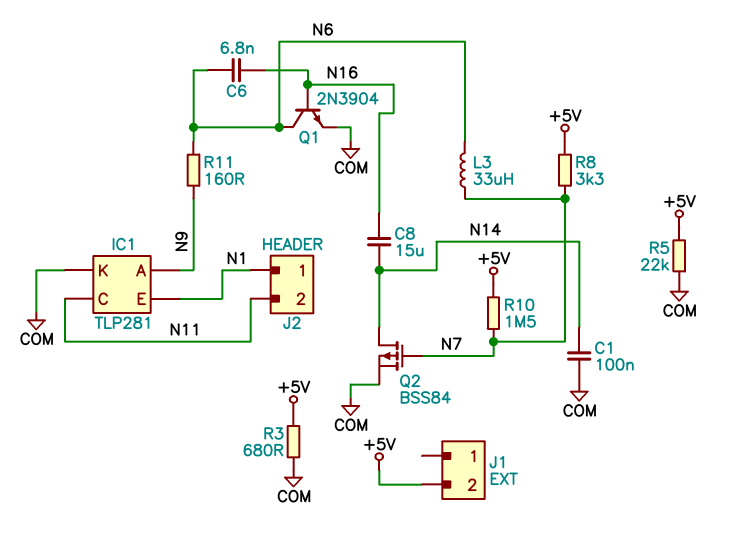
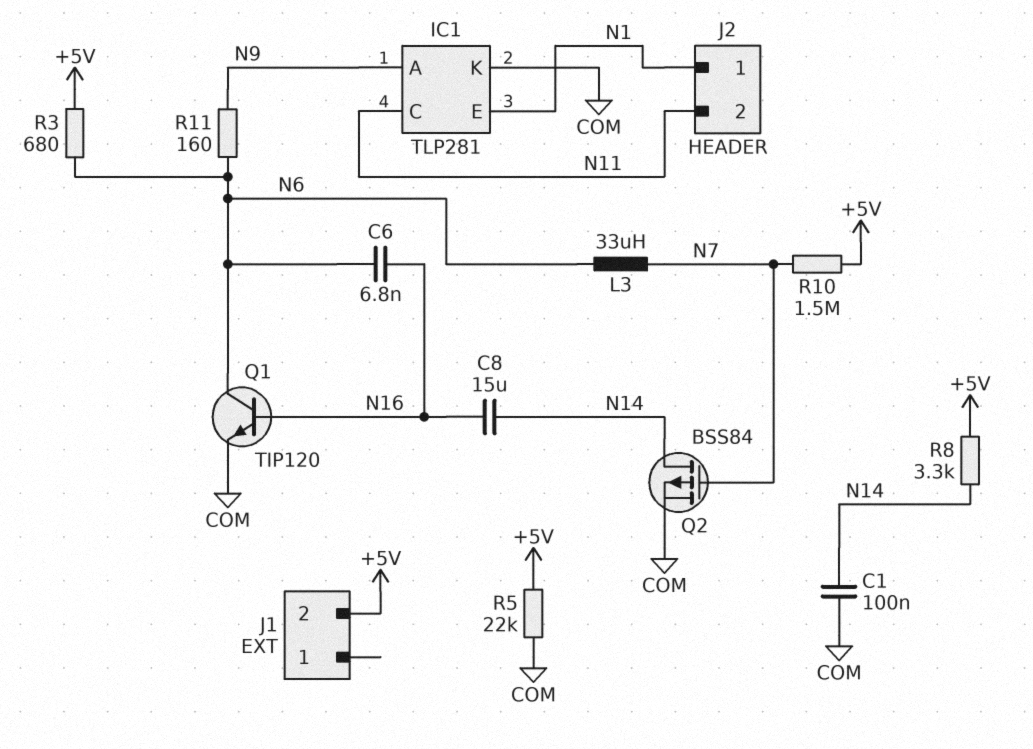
Q1: NPN 2N3904 (B N16, C N6, E COM) -> NPN TIP120 (B N16, C N6, E COM)
R3: 680 (+5V, COM) -> 680 (+5V, N6)
R8: 3.3k (+5V, N7) -> 3.3k (+5V, N14)

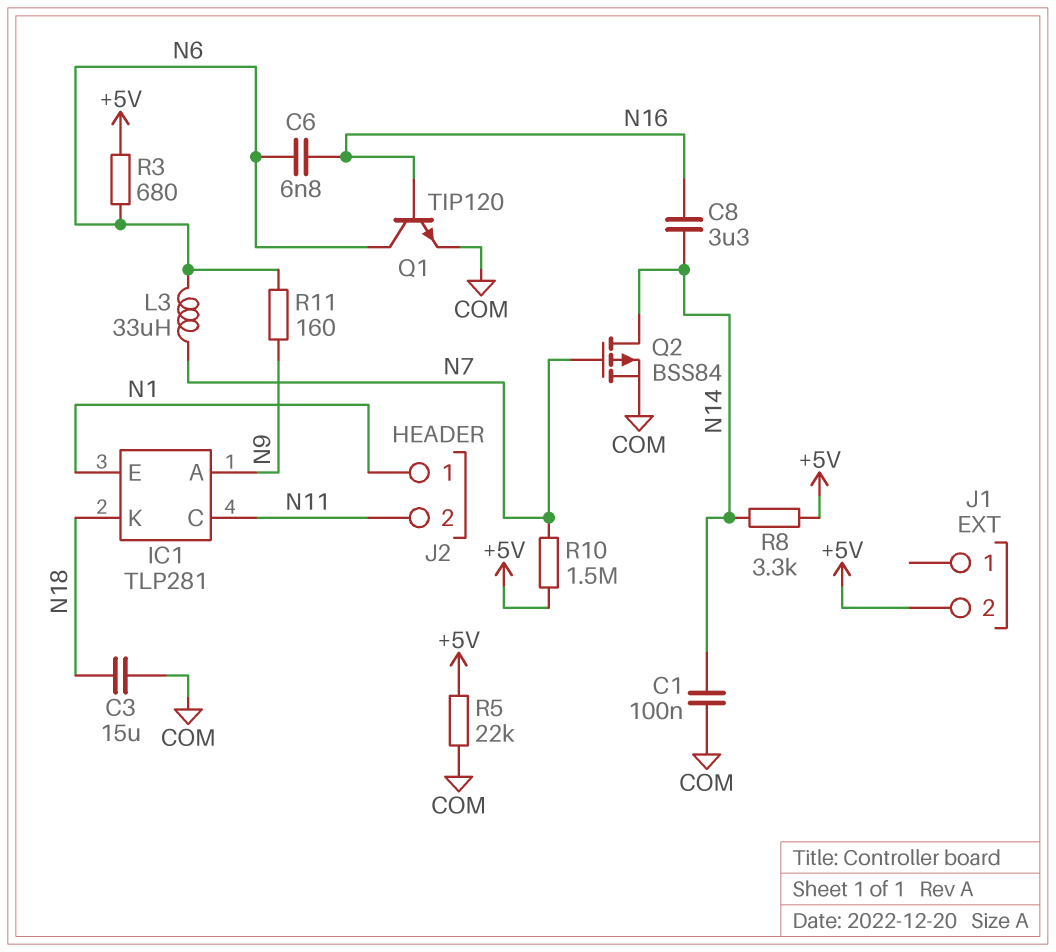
C3: none -> 15uF (COM, N18)
C8: 15uF (N14, N16) -> 3.3uF (N14, N16)
IC1 pin K: COM -> N18

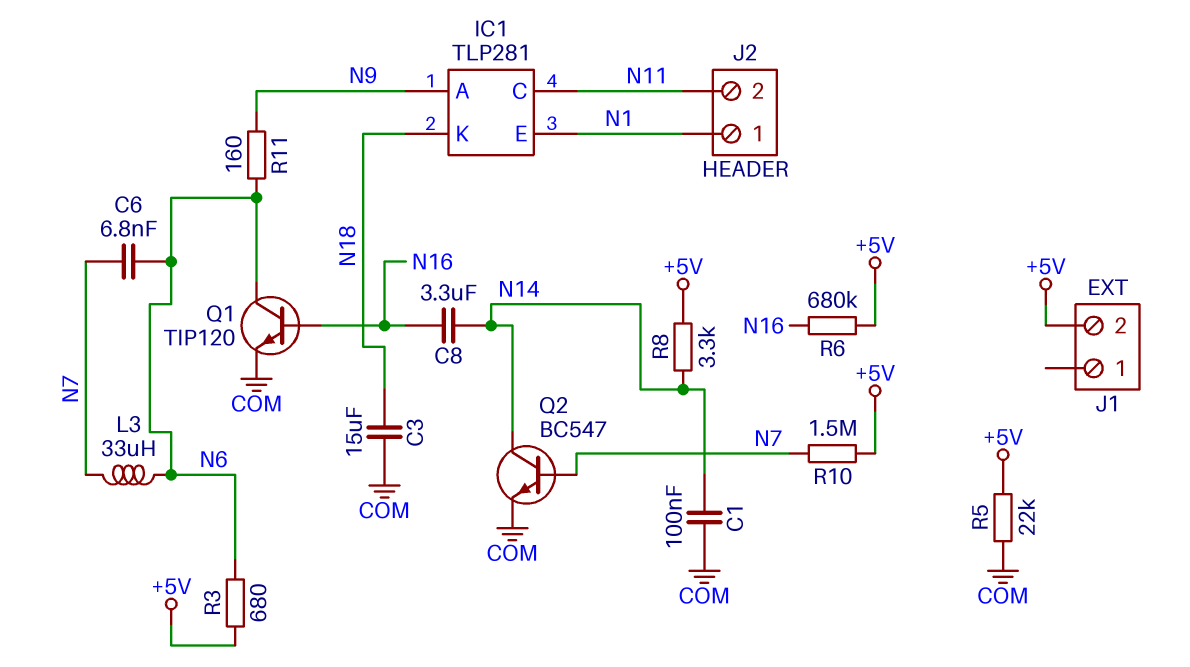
C6: 6.8nF (N6, N16) -> 6.8nF (N6, N7)
Q2: PMOS BSS84 (G N7, D N14, S COM) -> NPN BC547 (B N7, C N14, E COM)
R6: none -> 680k (+5V, N16)

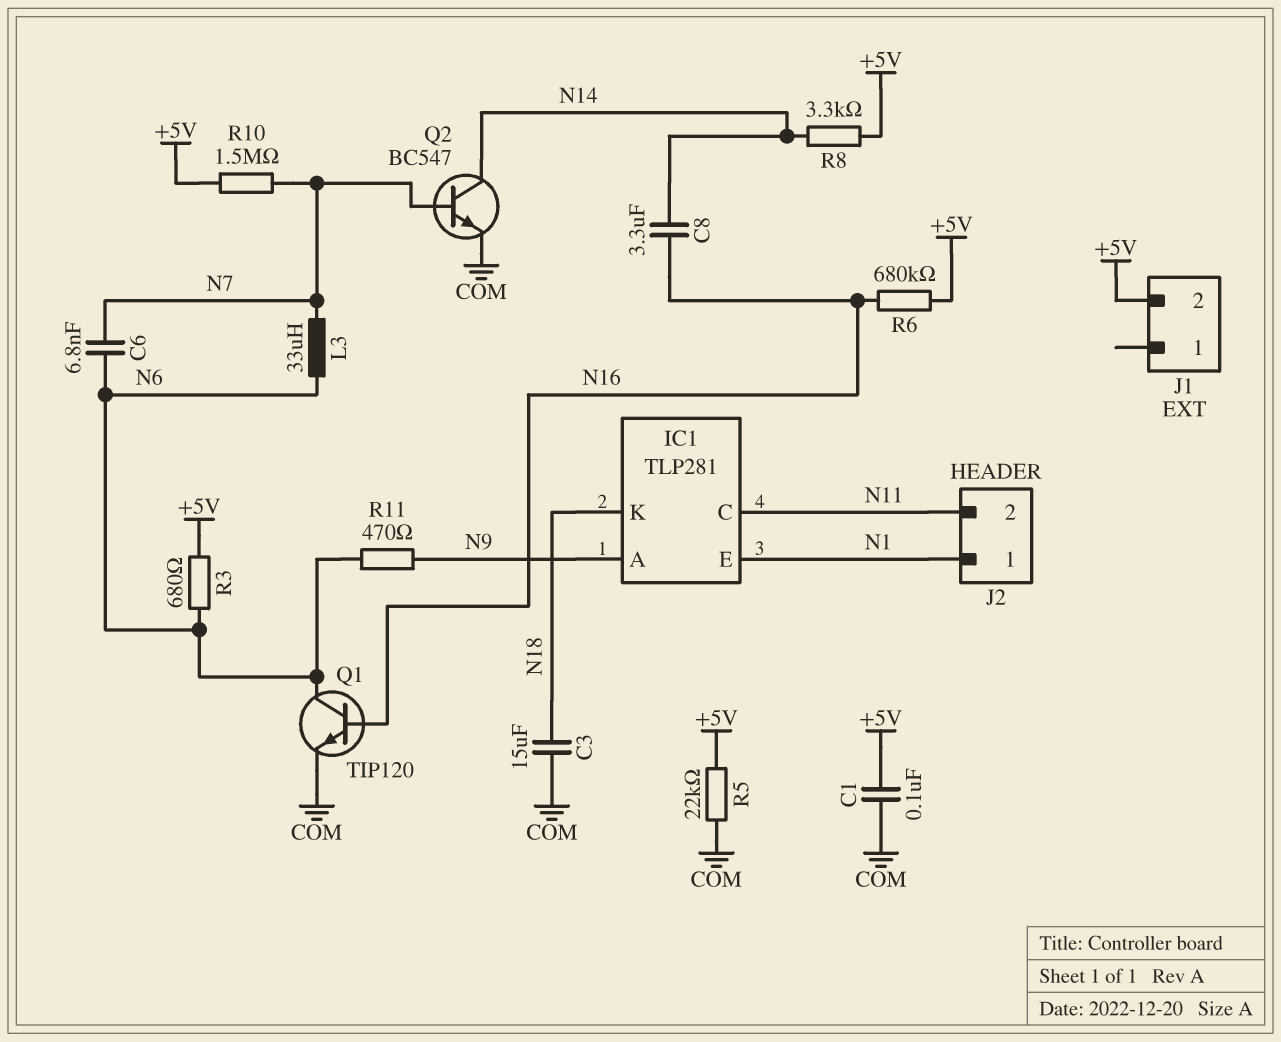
C1: 100nF (COM, N14) -> 100nF (+5V, COM)
R11: 160 (N6, N9) -> 470 (N6, N9)

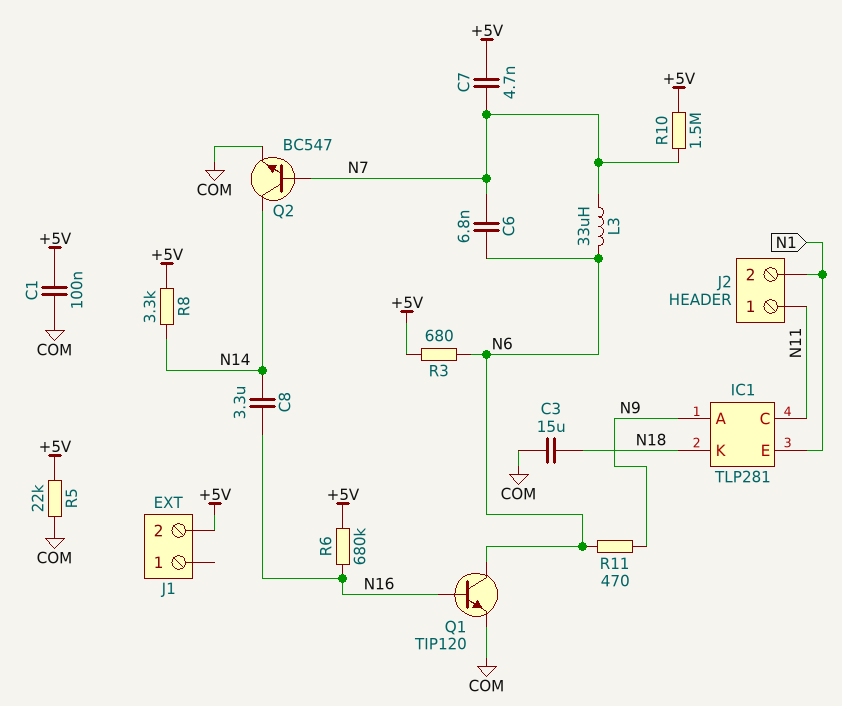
C7: none -> 4.7nF (+5V, N7)
J2 pin 1: N1 -> N11
J2 pin 2: N11 -> N1

